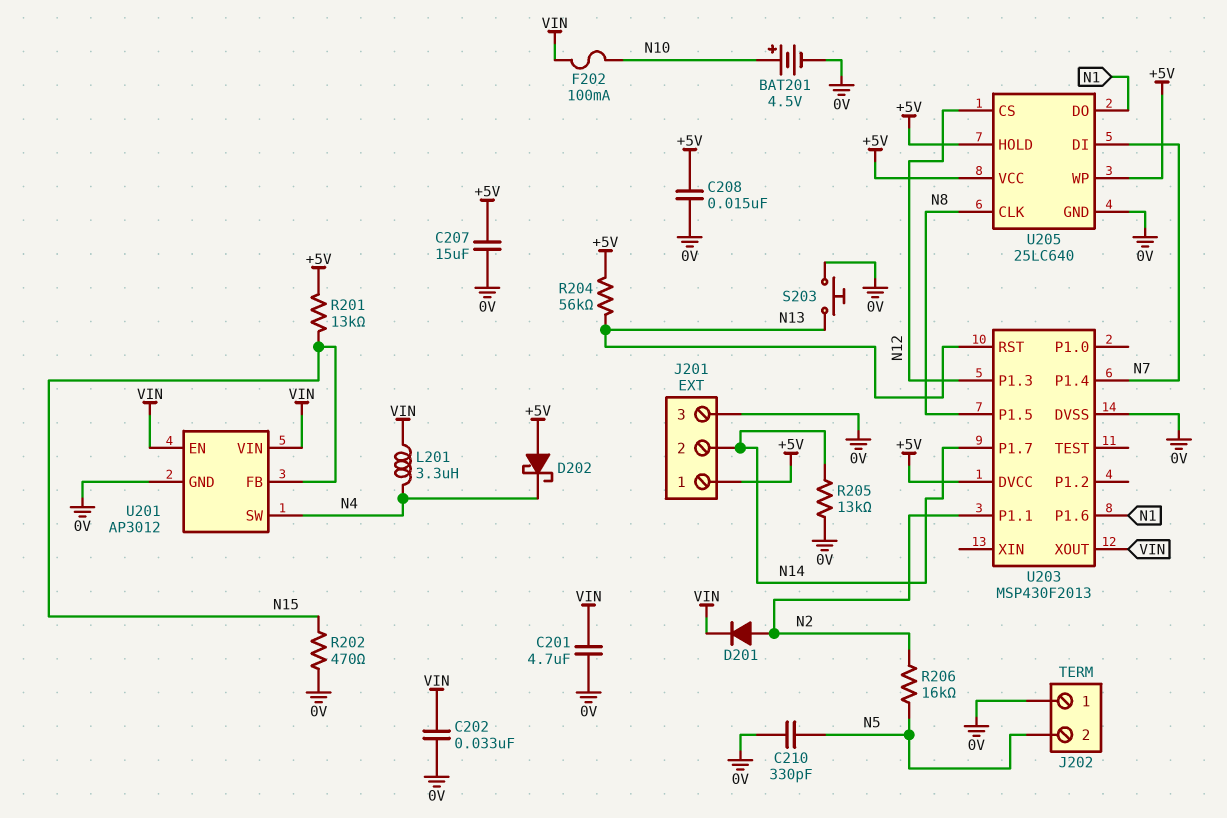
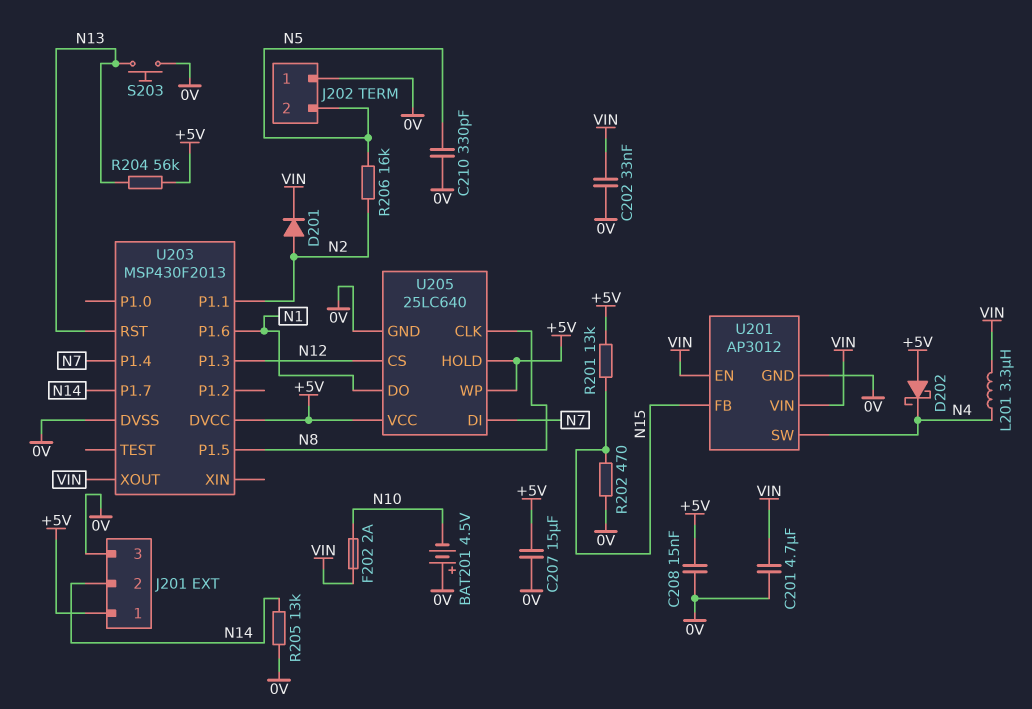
BAT201: 4.5V (plus N10, minus 0V) -> 4.5V (plus 0V, minus N10)
F202: 100mA (N10, VIN) -> 2A (N10, VIN)

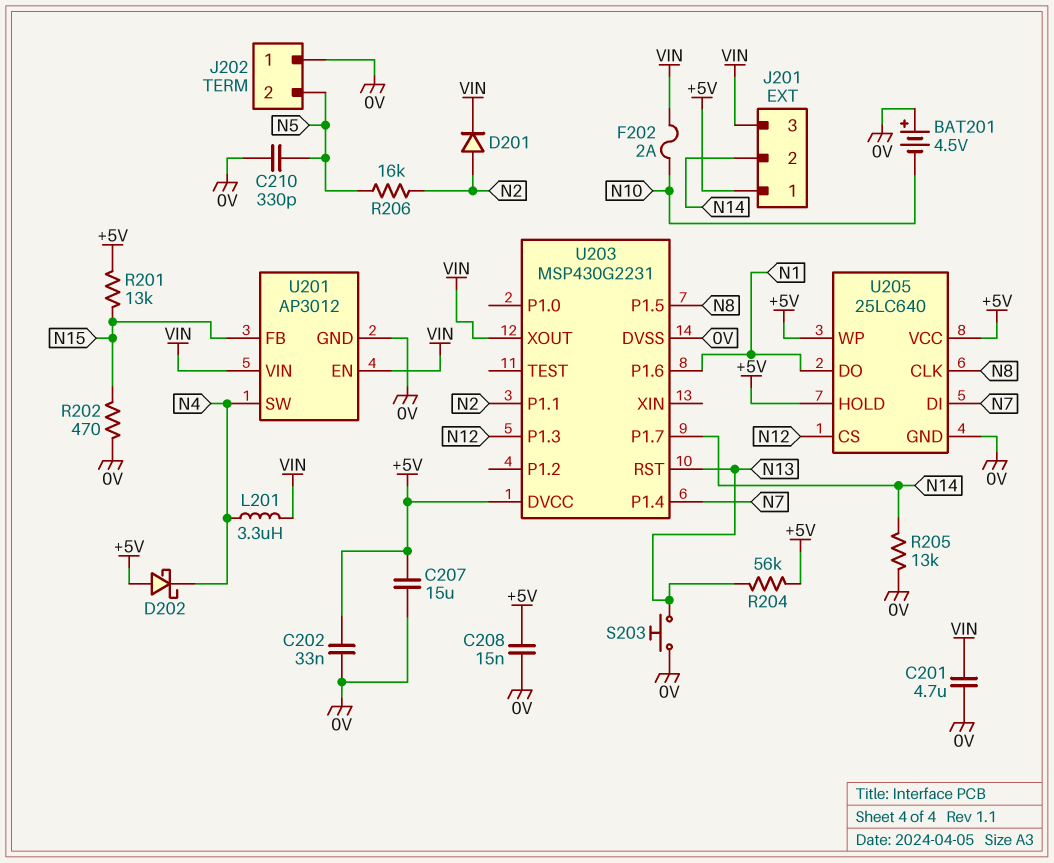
C202: 33nF (0V, VIN) -> 33nF (+5V, 0V)
J201 pin 3: 0V -> VIN
U203: MSP430F2013 -> MSP430G2231

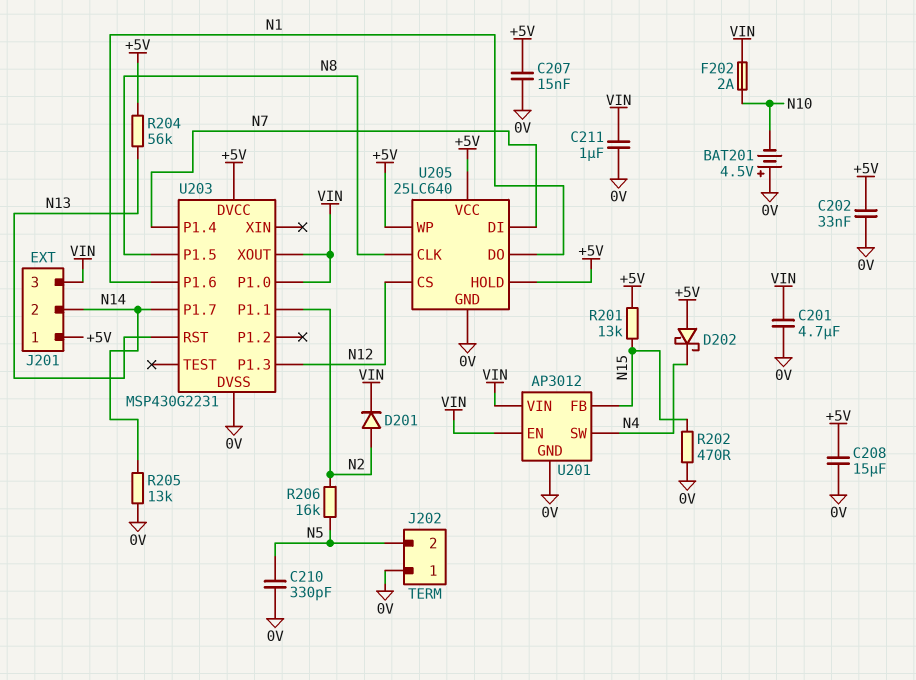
C207: 15uF (+5V, 0V) -> 15nF (+5V, 0V)
C208: 15nF (+5V, 0V) -> 15uF (+5V, 0V)
C211: none -> 1uF (0V, VIN)
L201: 3.3uH (N4, VIN) -> none
S203: button (0V, N13) -> none
U203 pin P1.0: none -> VIN

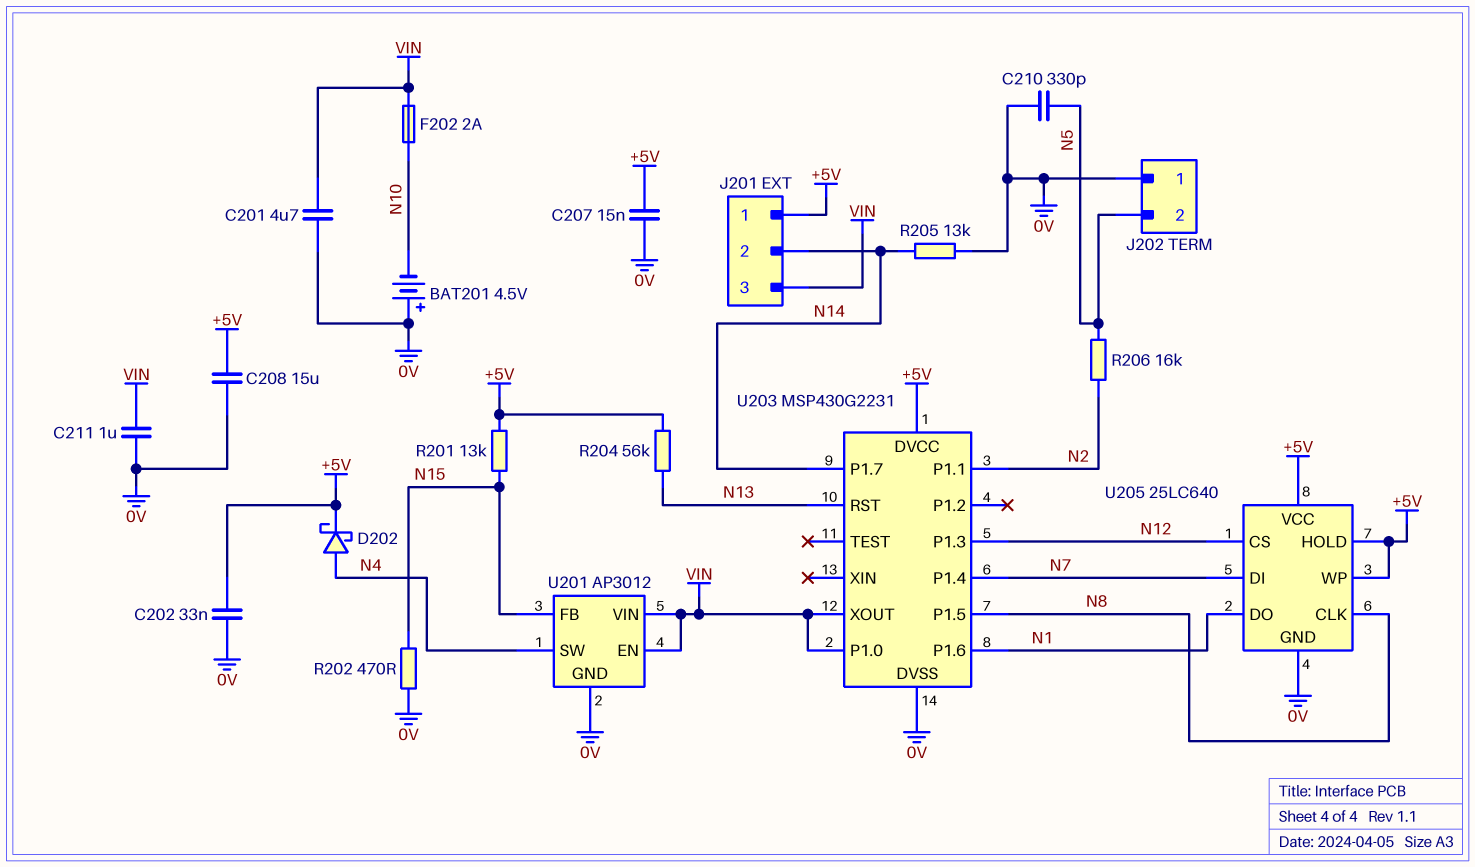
D201: diode (A N2, K VIN) -> none
D202: schottky (A +5V, K N4) -> schottky (A N4, K +5V)

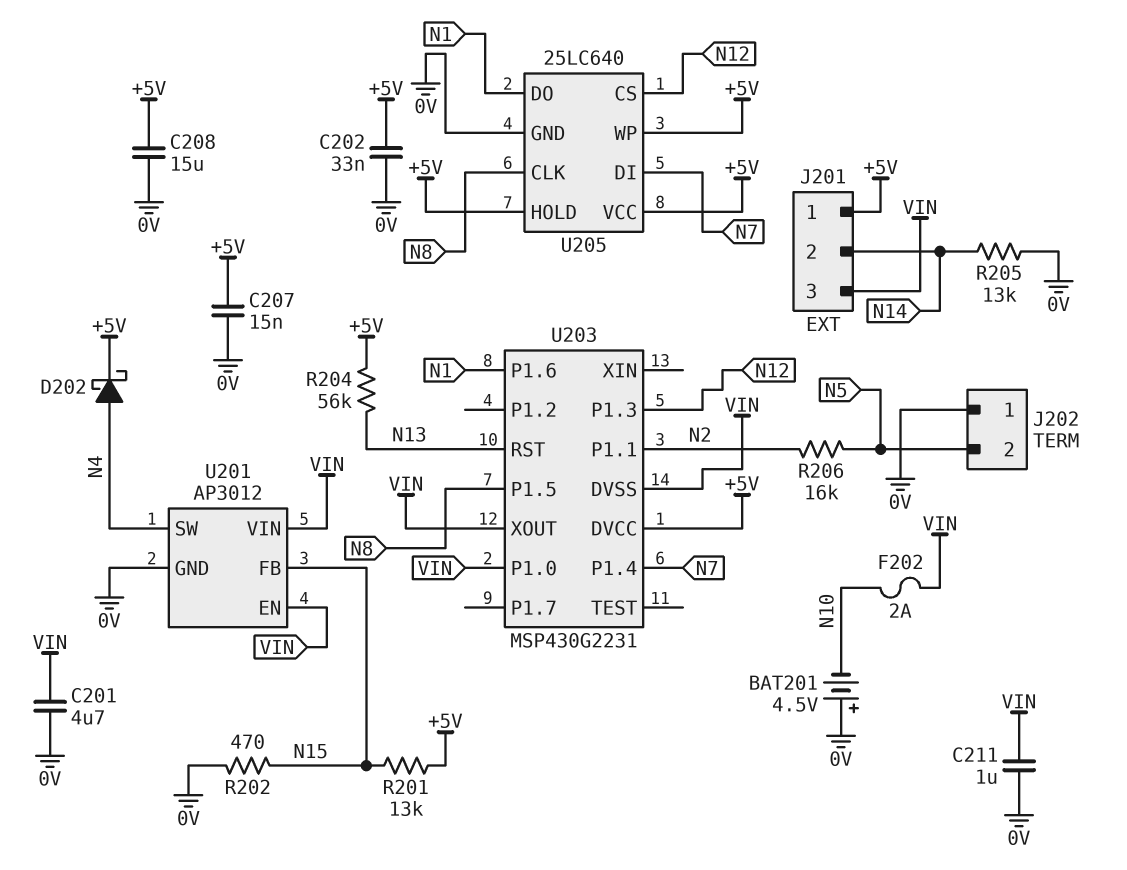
C210: 330pF (0V, N5) -> none
U203 pin DVSS: 0V -> VIN
U203 pin P1.7: N14 -> none

